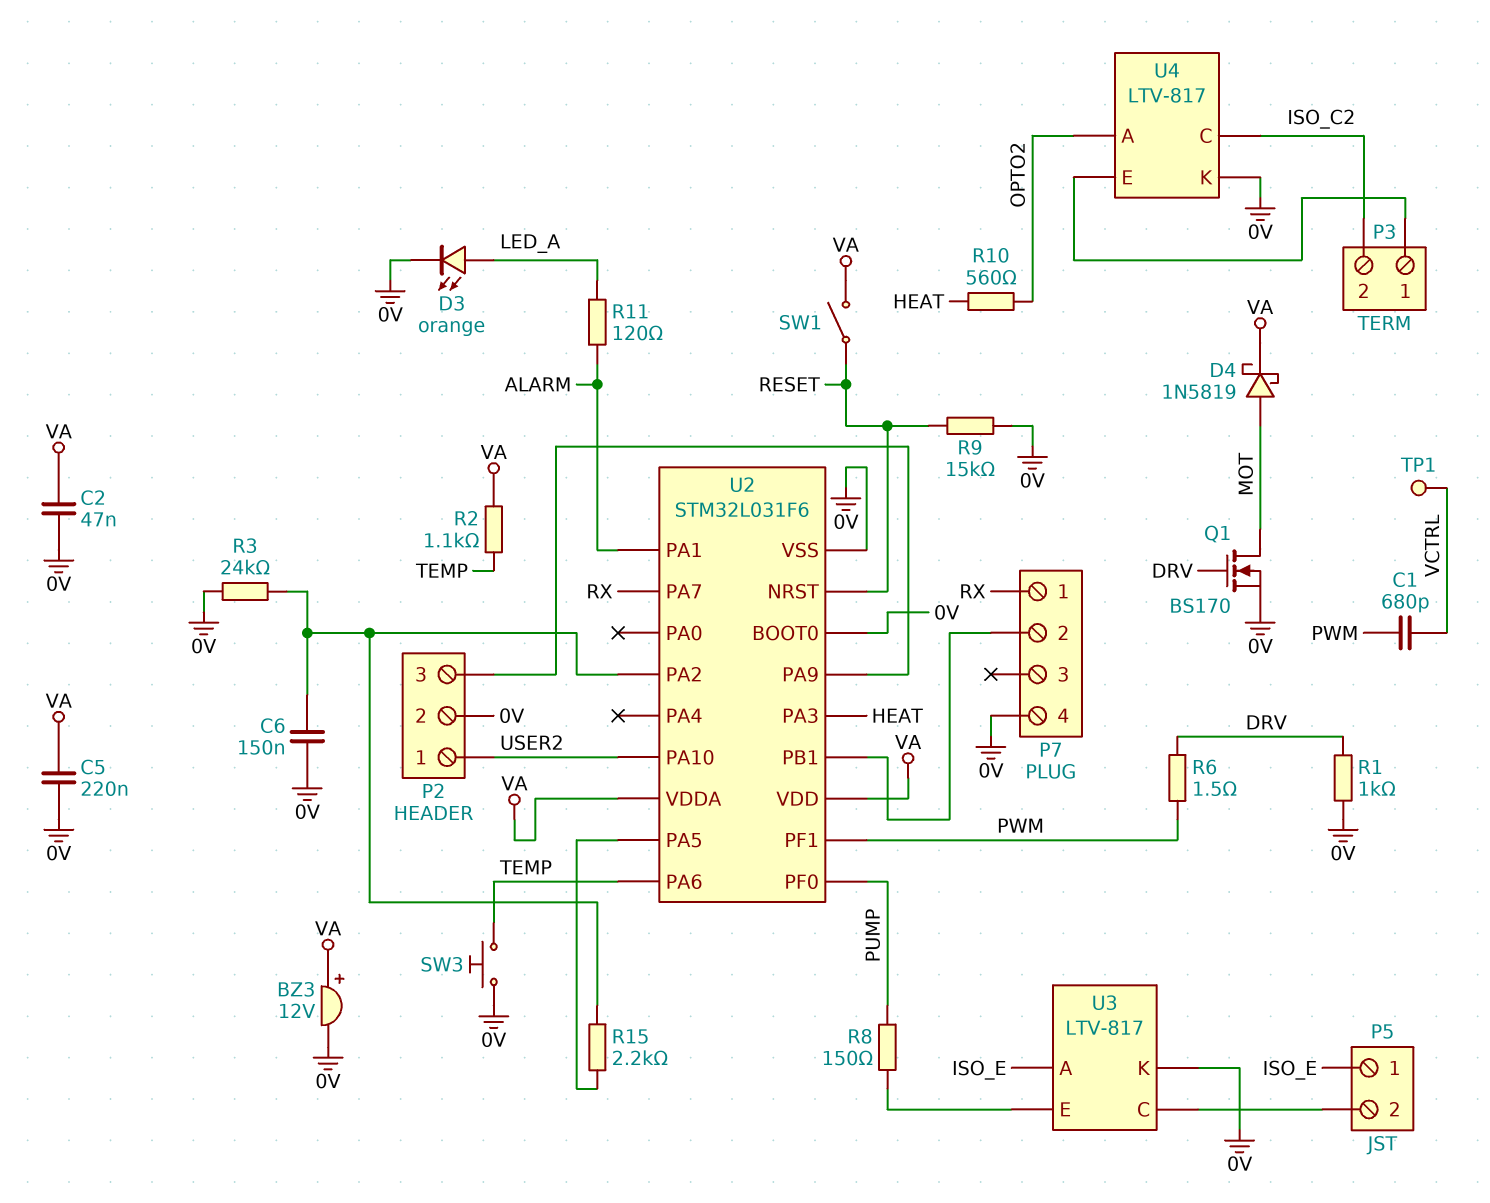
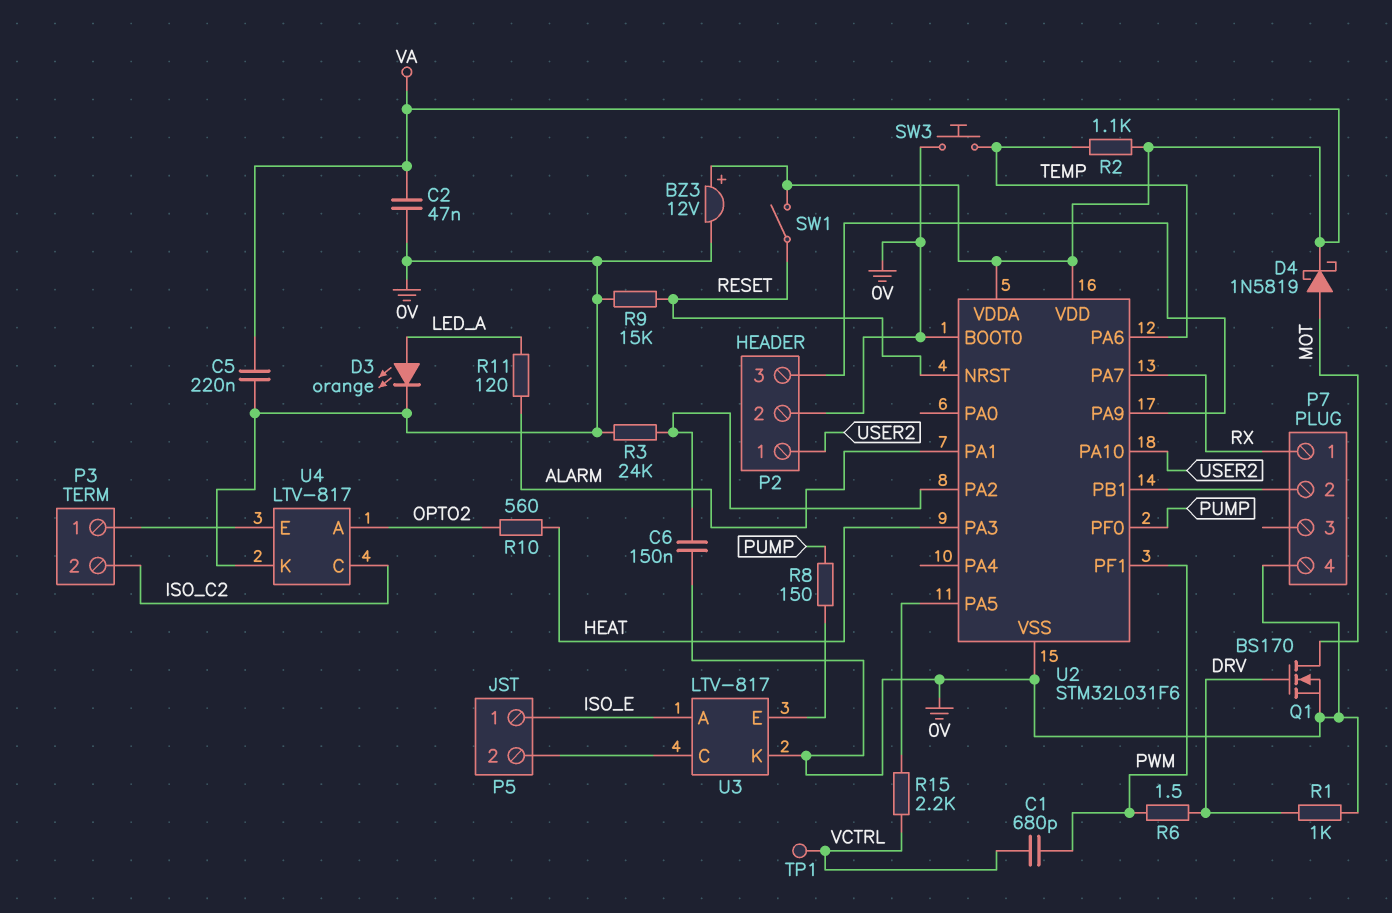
R15: 2.2k (U2/PA2, U2/PA5) -> 2.2k (U2/PA5, VCTRL)

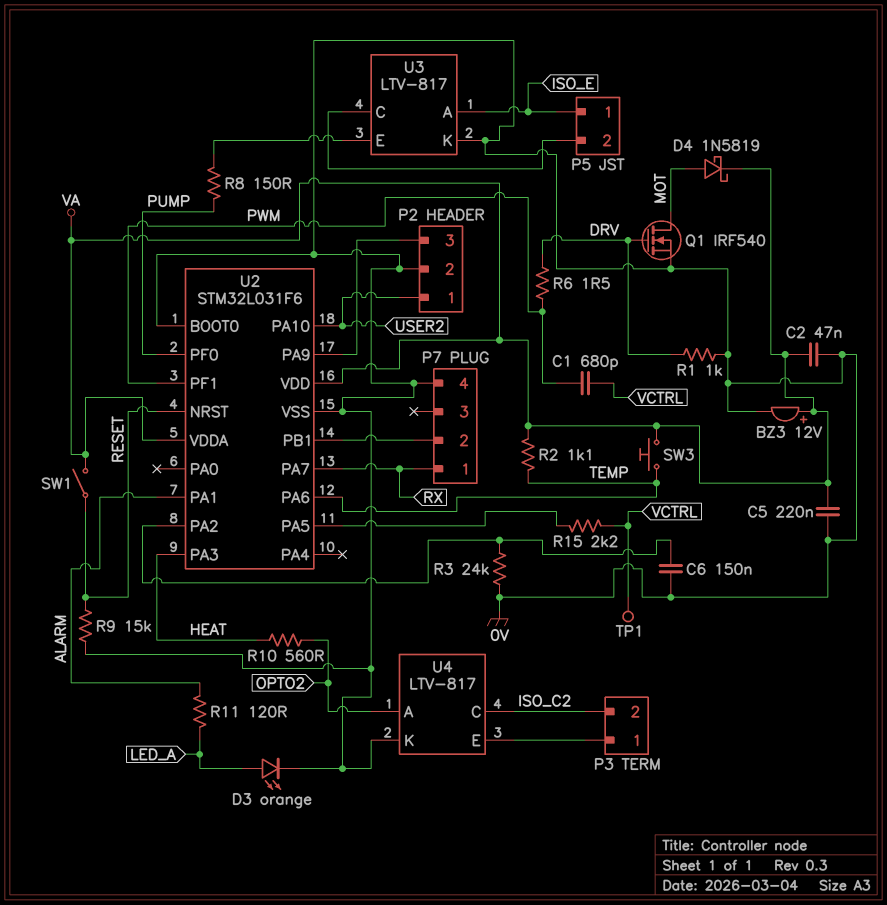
Q1: NMOS BS170 (G DRV, D MOT, S 0V) -> NMOS IRF540 (G DRV, D MOT, S 0V)
SW3: button (0V, TEMP) -> button (TEMP, VA)

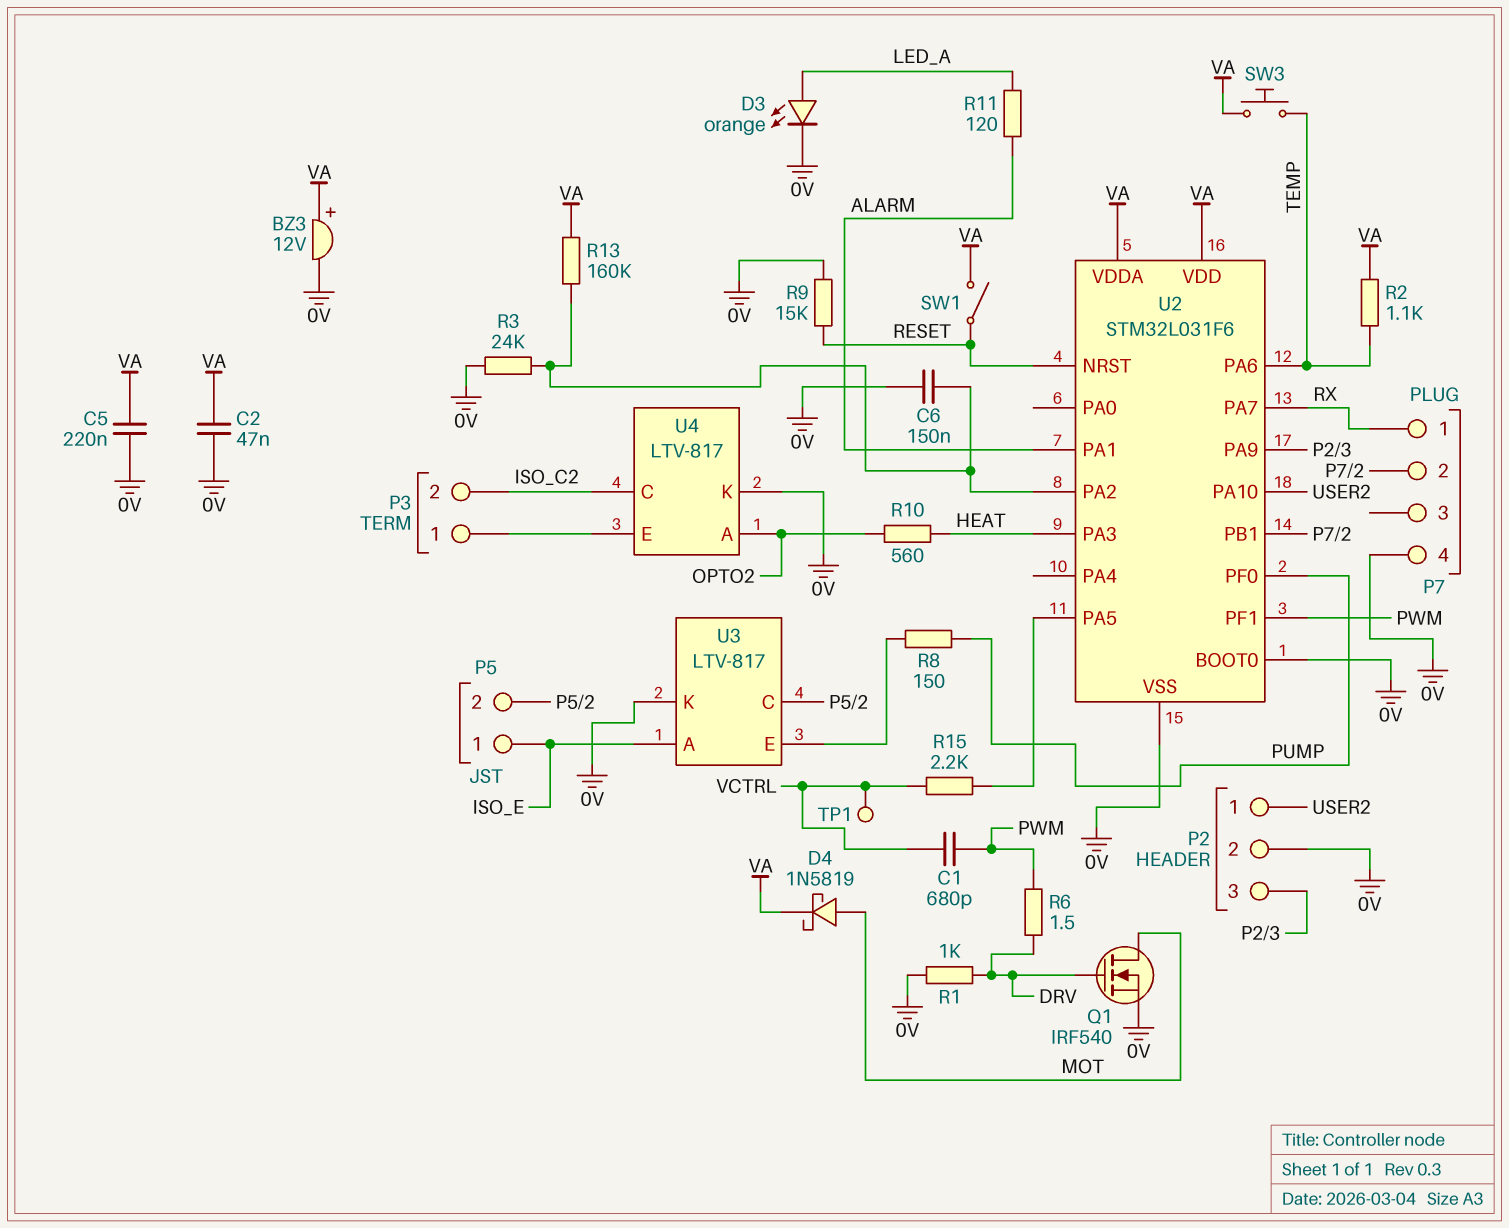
R13: none -> 160k (U2/PA2, VA)

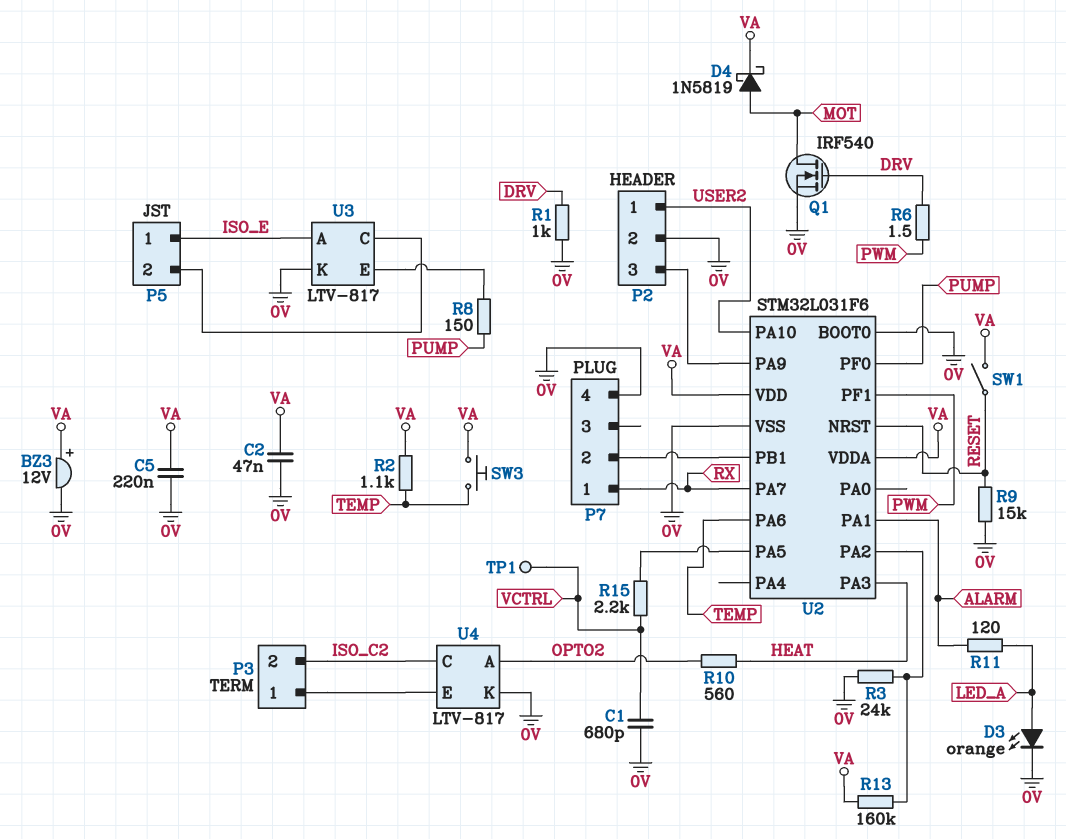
C1: 680pF (PWM, VCTRL) -> 680pF (0V, VCTRL)
C6: 150nF (0V, U2/PA2) -> none

